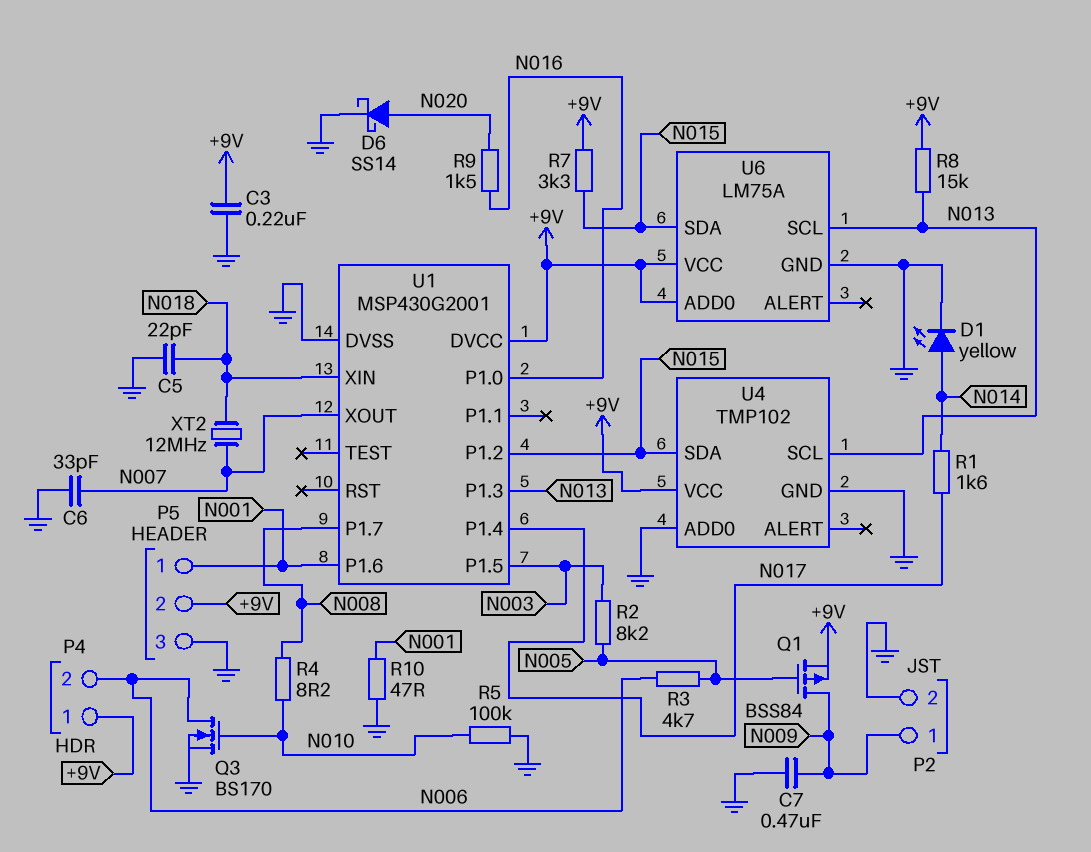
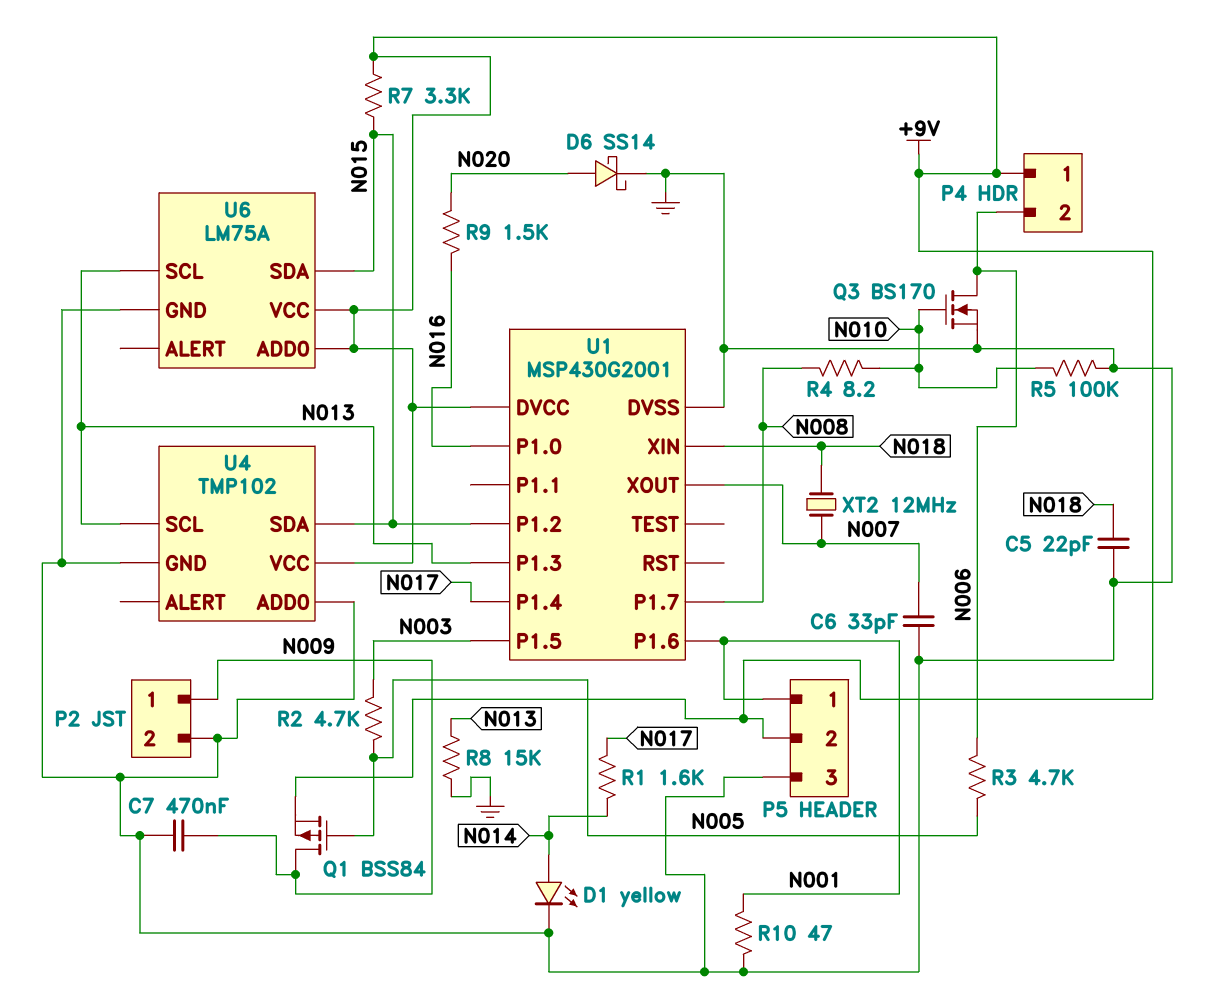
C3: 220nF (+9V, GND) -> none
R2: 8.2k (N003, N005) -> 4.7k (N003, N005)
R8: 15k (+9V, N013) -> 15k (GND, N013)

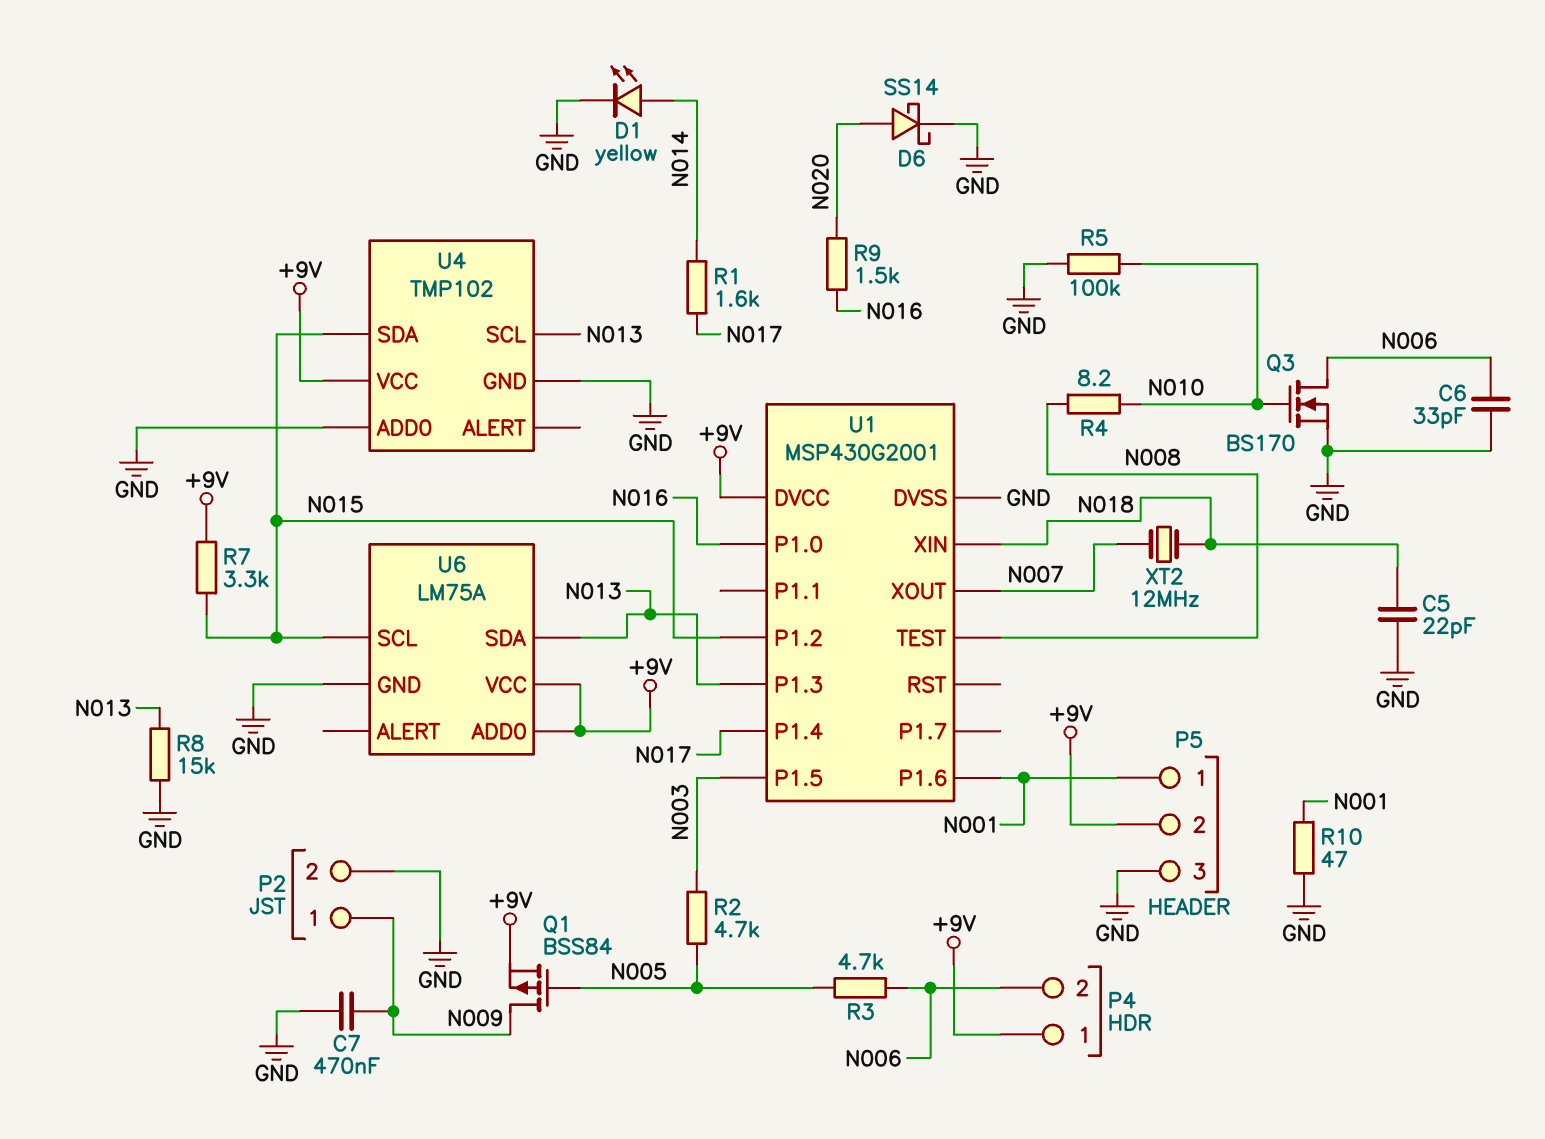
C6: 33pF (GND, N007) -> 33pF (GND, N006)
U1 pin P1.7: N008 -> none
U1 pin TEST: none -> N008
U6 pin SCL: N013 -> N015
U6 pin SDA: N015 -> N013

